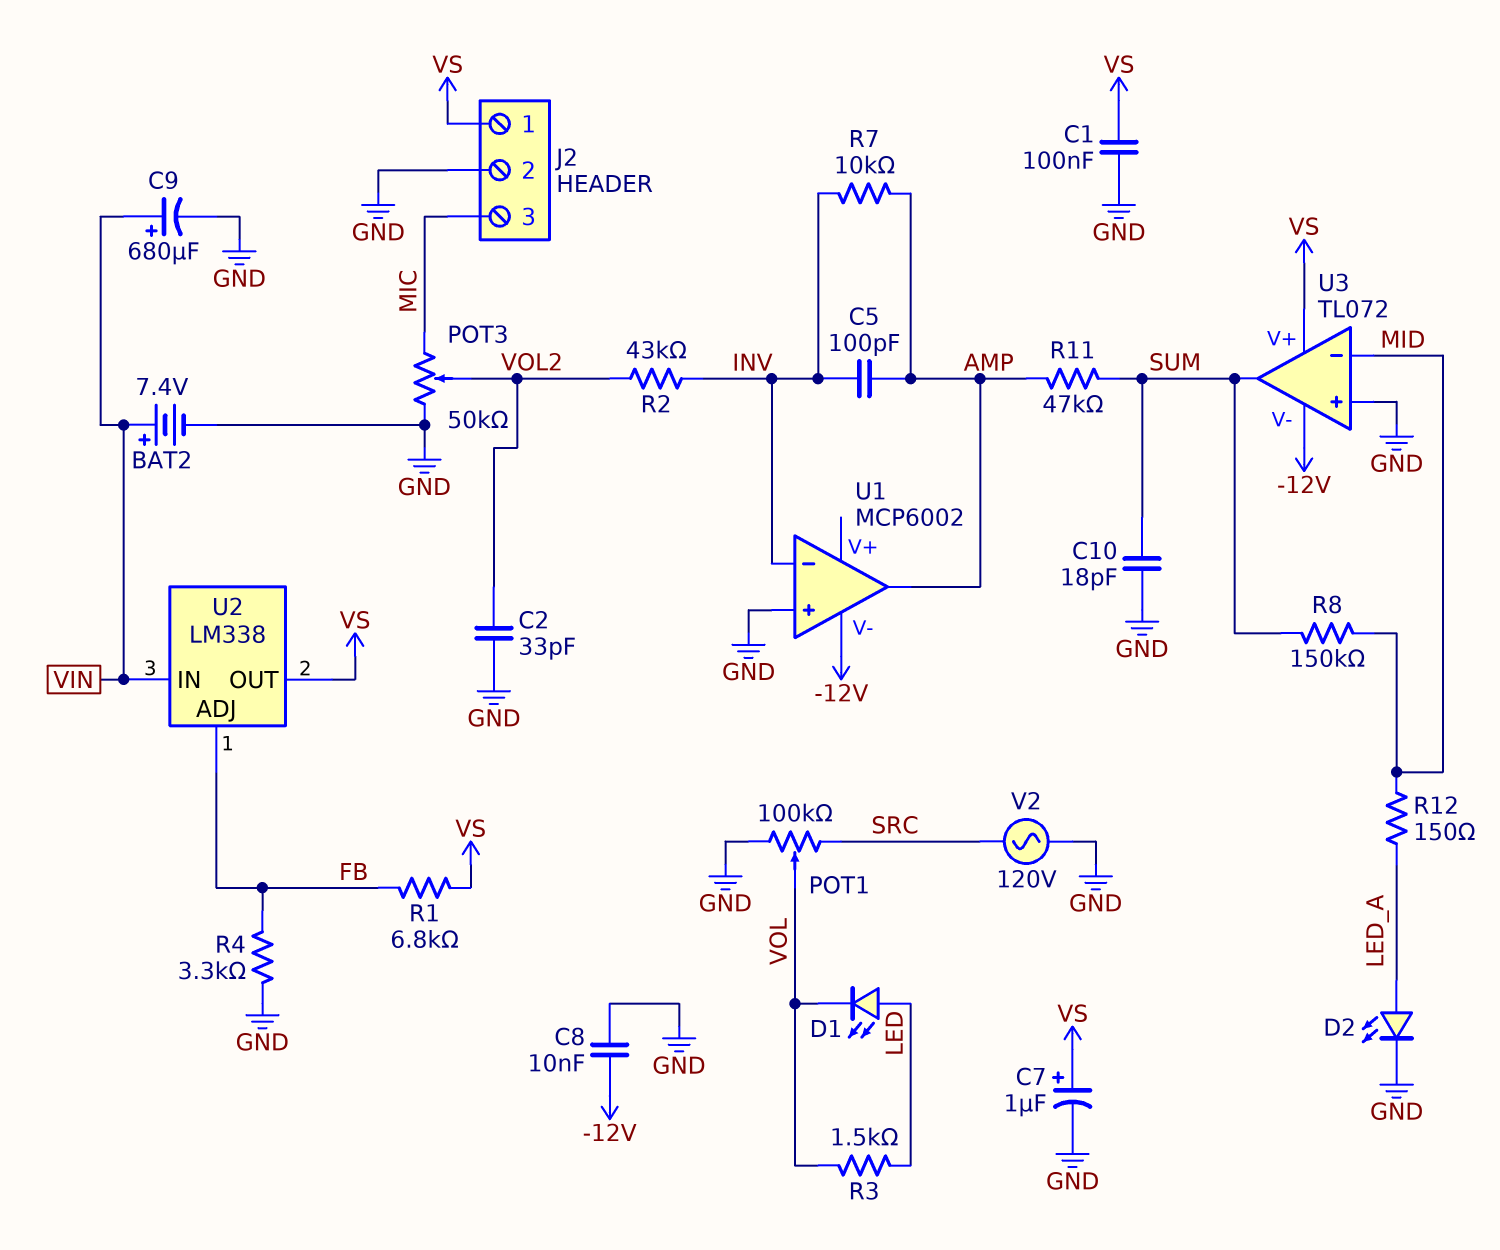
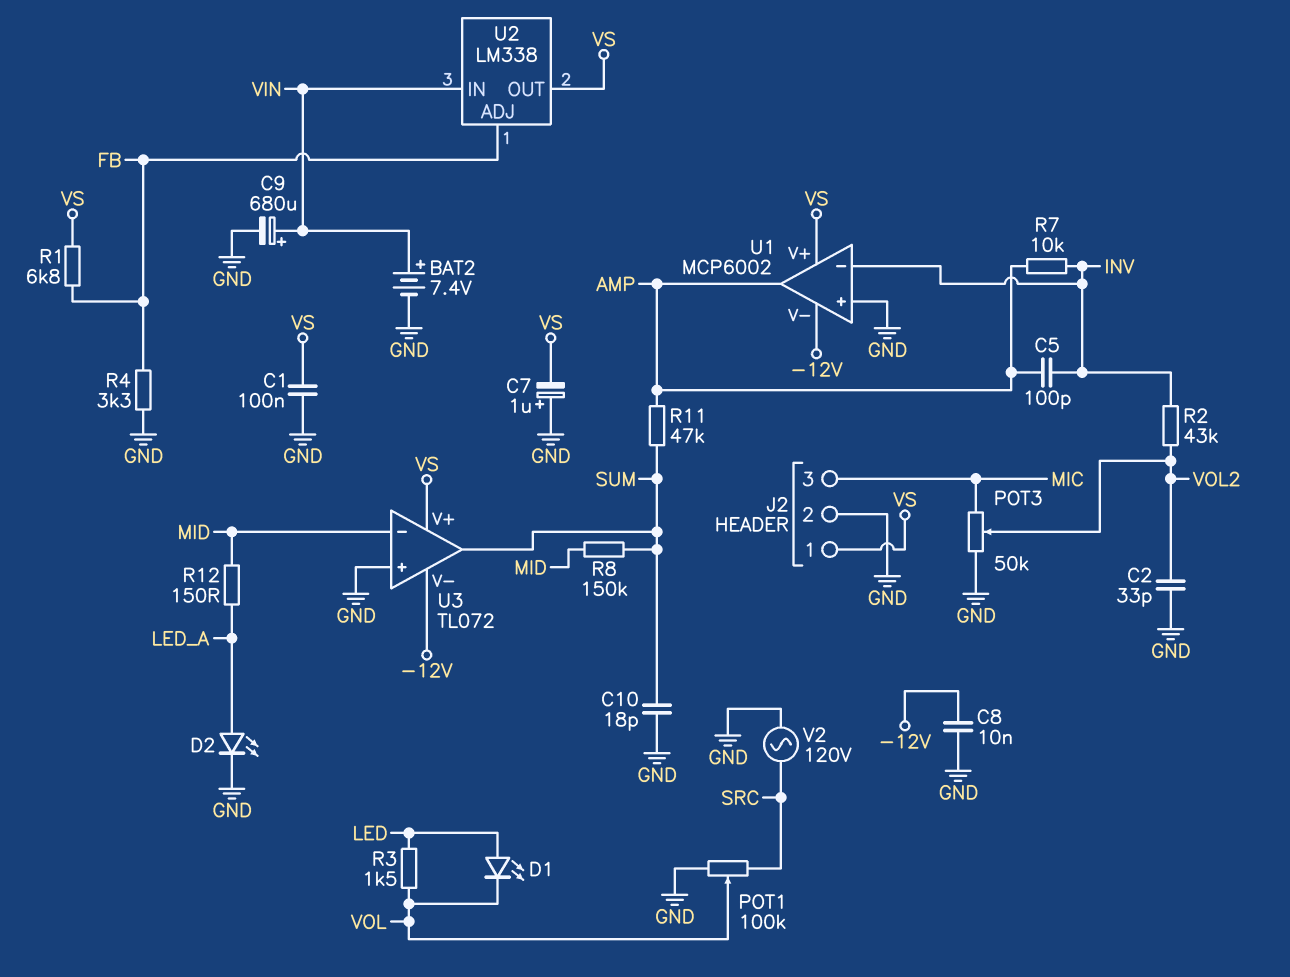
C7: 1uF (plus VS, minus GND) -> 1uF (plus GND, minus VS)
U1 pin V+: none -> VS

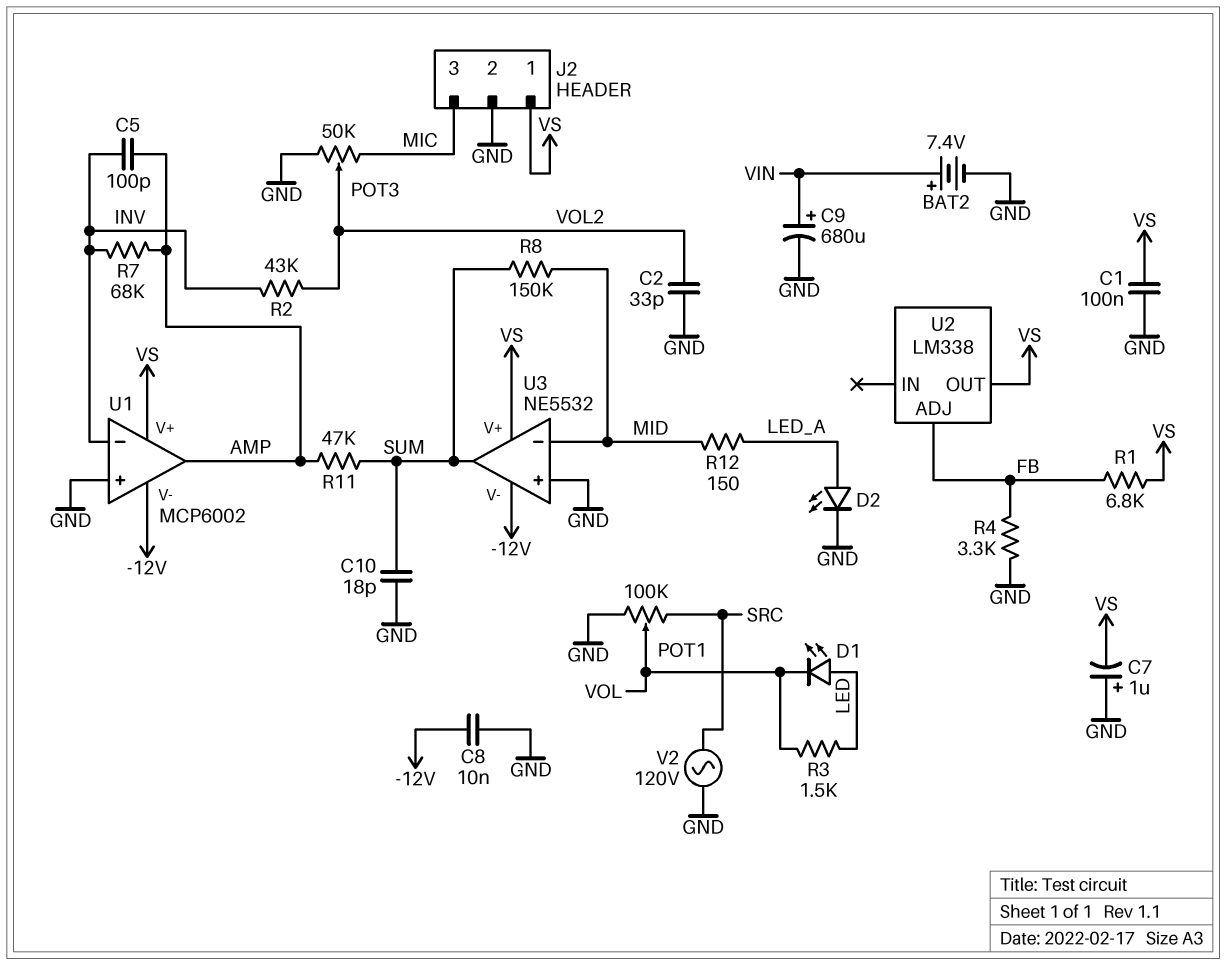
R7: 10k (AMP, INV) -> 68k (AMP, INV)
U2 pin IN: VIN -> none
U3: TL072 -> NE5532

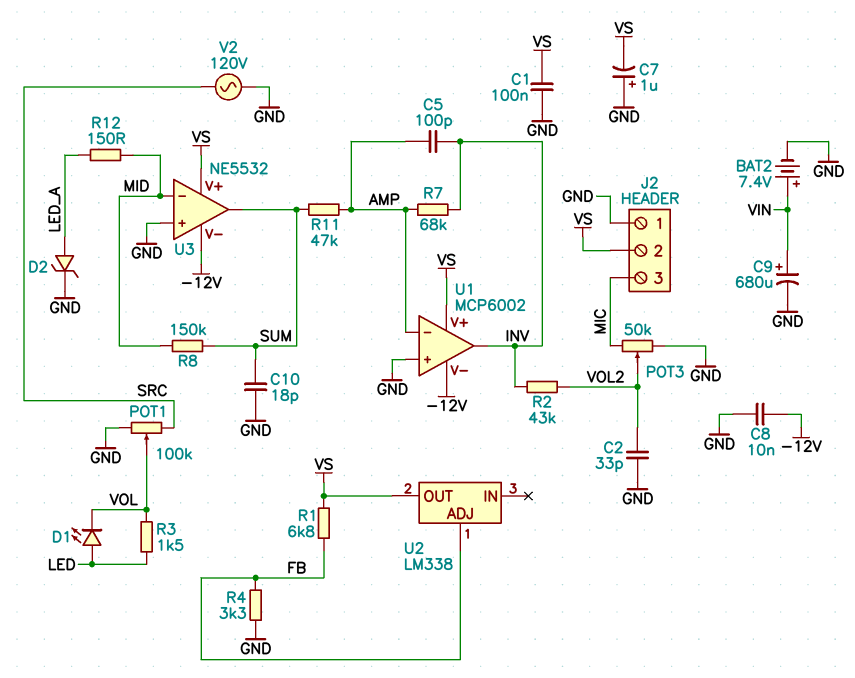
D2: LED (A LED_A, K GND) -> zener (A LED_A, K GND)
J2 pin 1: VS -> GND
J2 pin 2: GND -> VS
U1 pin in-: INV -> AMP
U1 pin out: AMP -> INV

